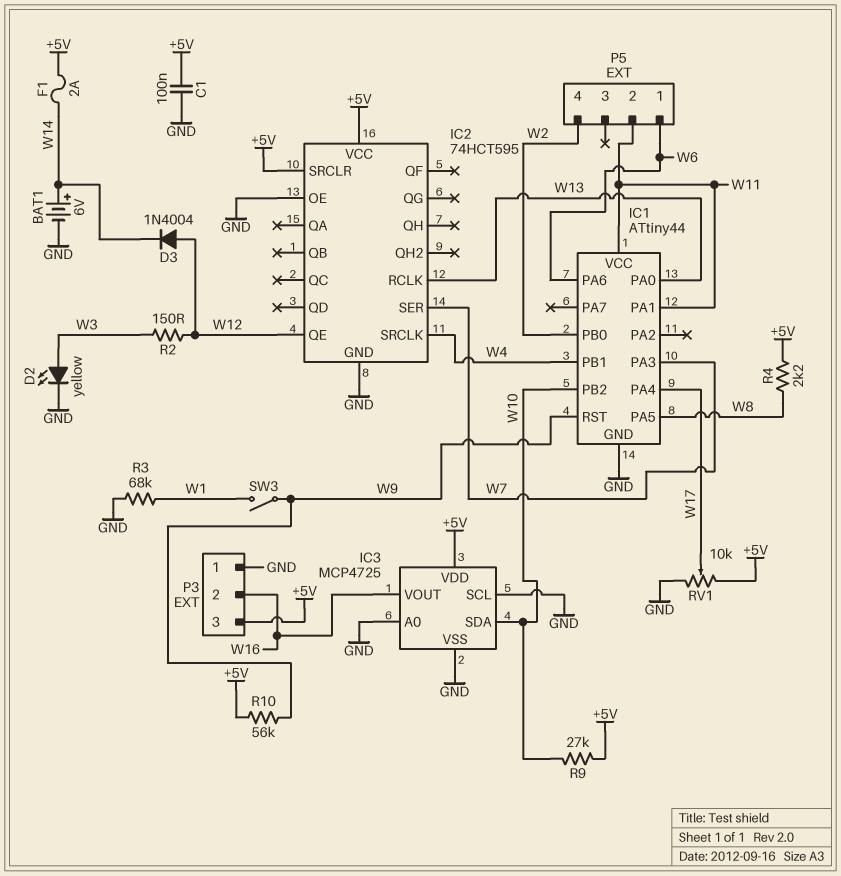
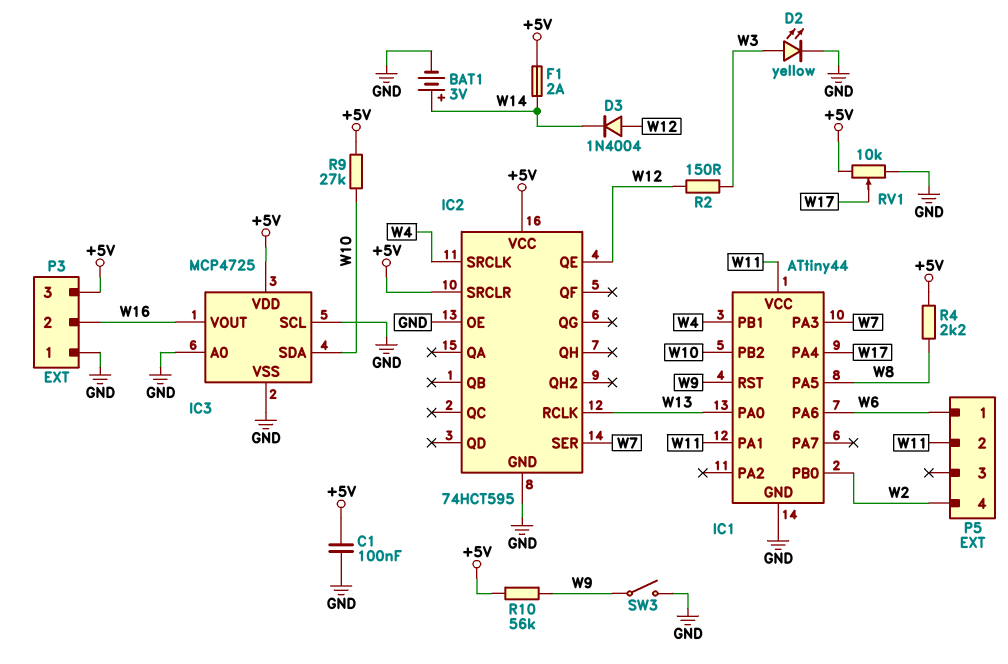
BAT1: 6V (plus W14, minus GND) -> 3V (plus W14, minus GND)
R3: 68k (GND, W1) -> none
SW3: switch (W1, W9) -> switch (GND, W9)

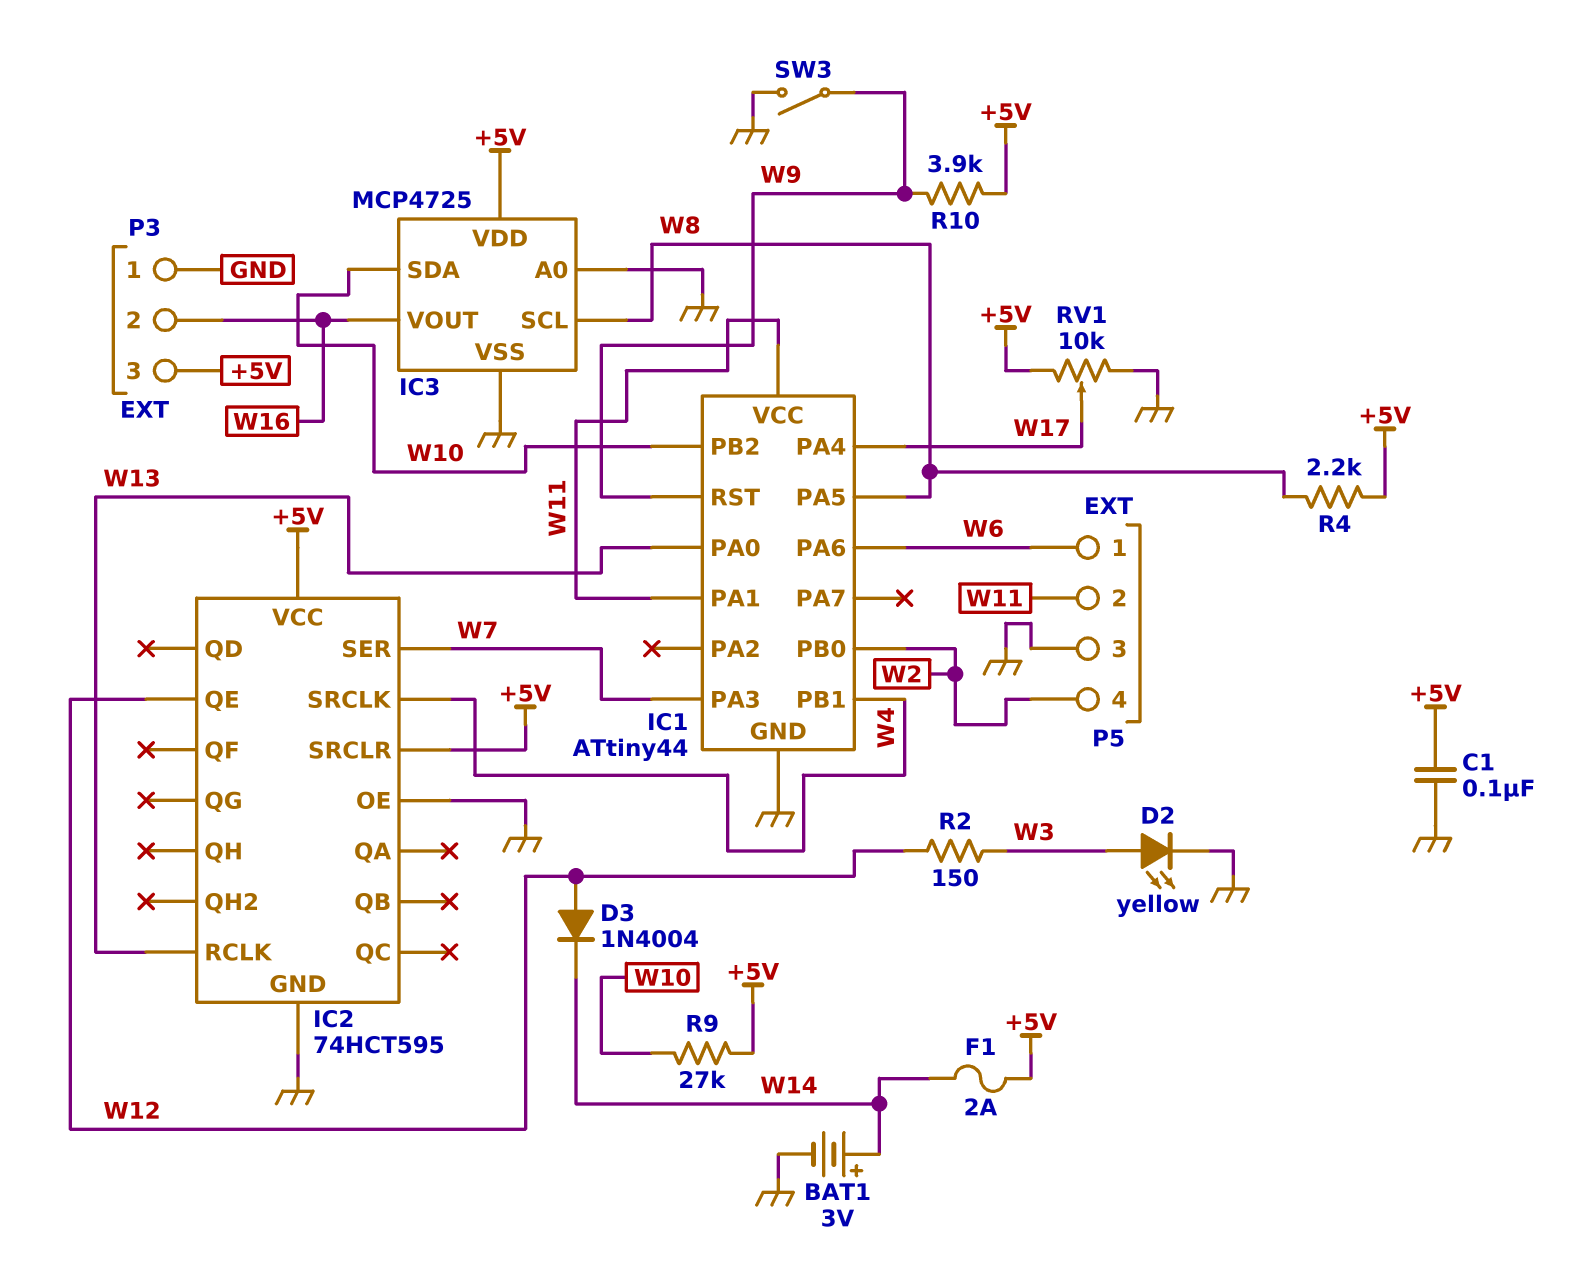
IC3 pin SCL: GND -> W8
P5 pin 3: none -> GND
R10: 56k (+5V, W9) -> 3.9k (+5V, W9)

